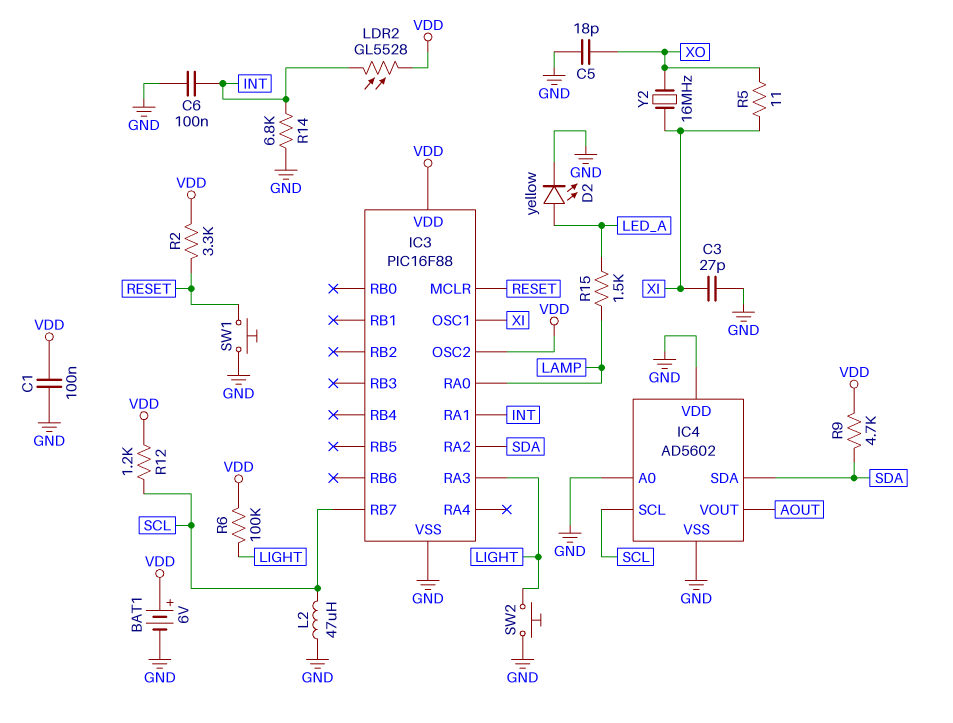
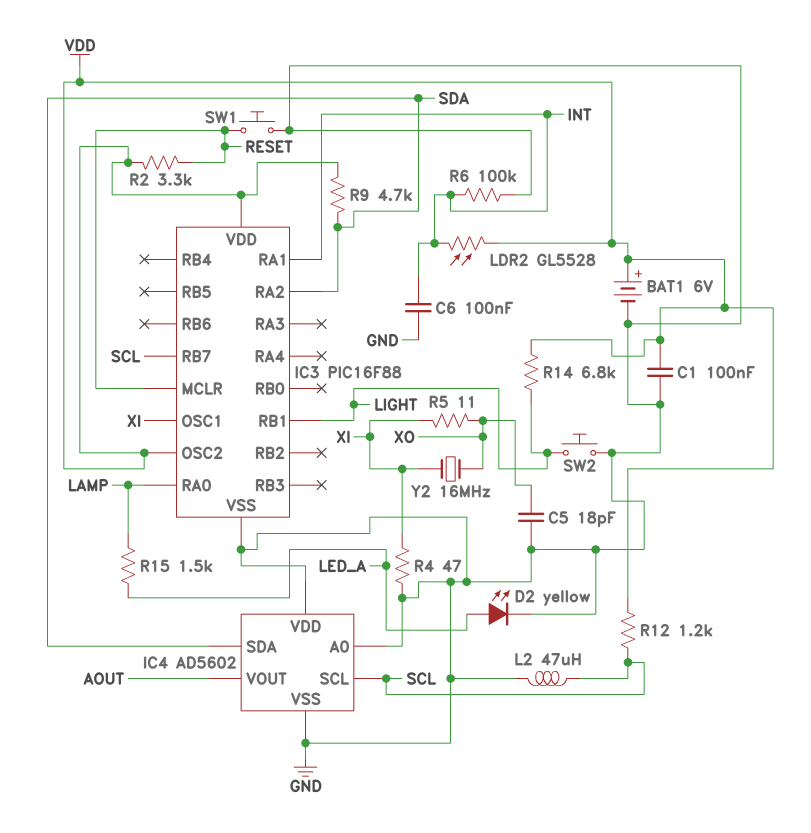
C3: 27pF (GND, XI) -> none
IC3 pin RA3: LIGHT -> none
IC3 pin RB1: none -> LIGHT
R4: none -> 47 (GND, XI)
R6: 100k (LIGHT, VDD) -> 100k (GND, INT)
R14: 6.8k (GND, INT) -> 6.8k (LIGHT, VDD)

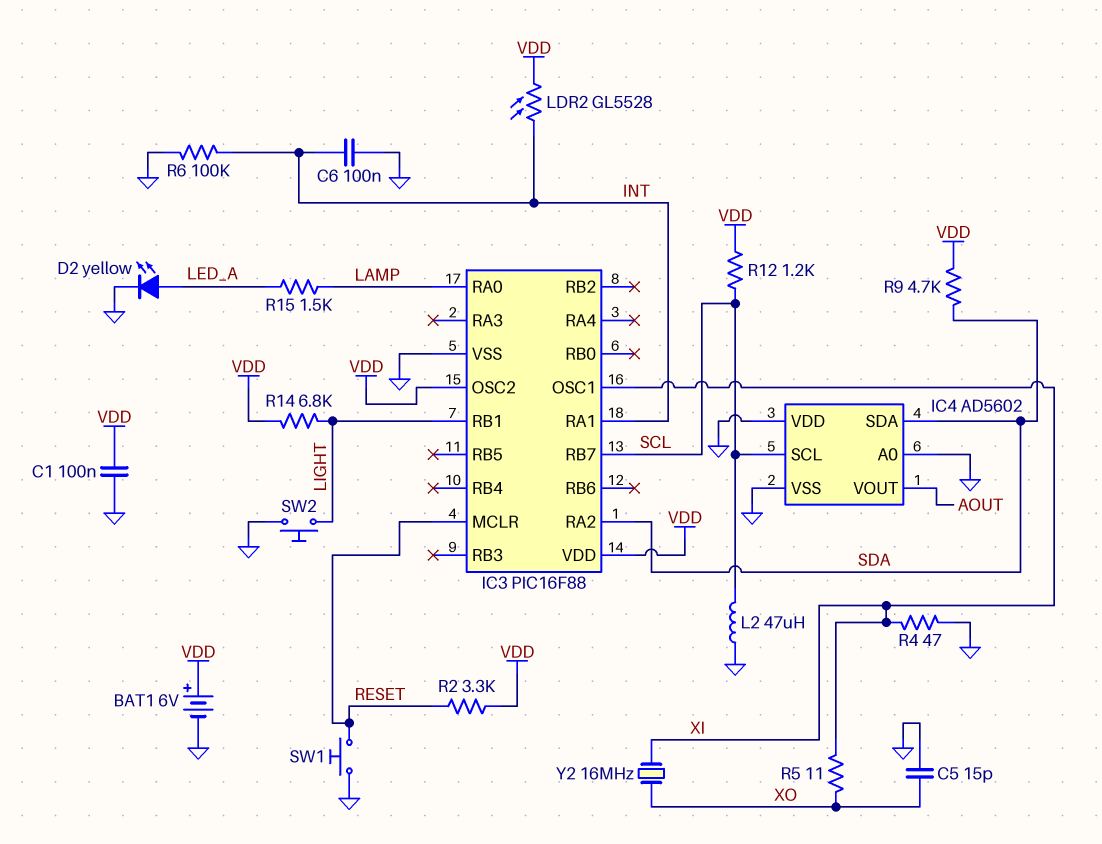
C5: 18pF (GND, XO) -> 15pF (GND, XO)

